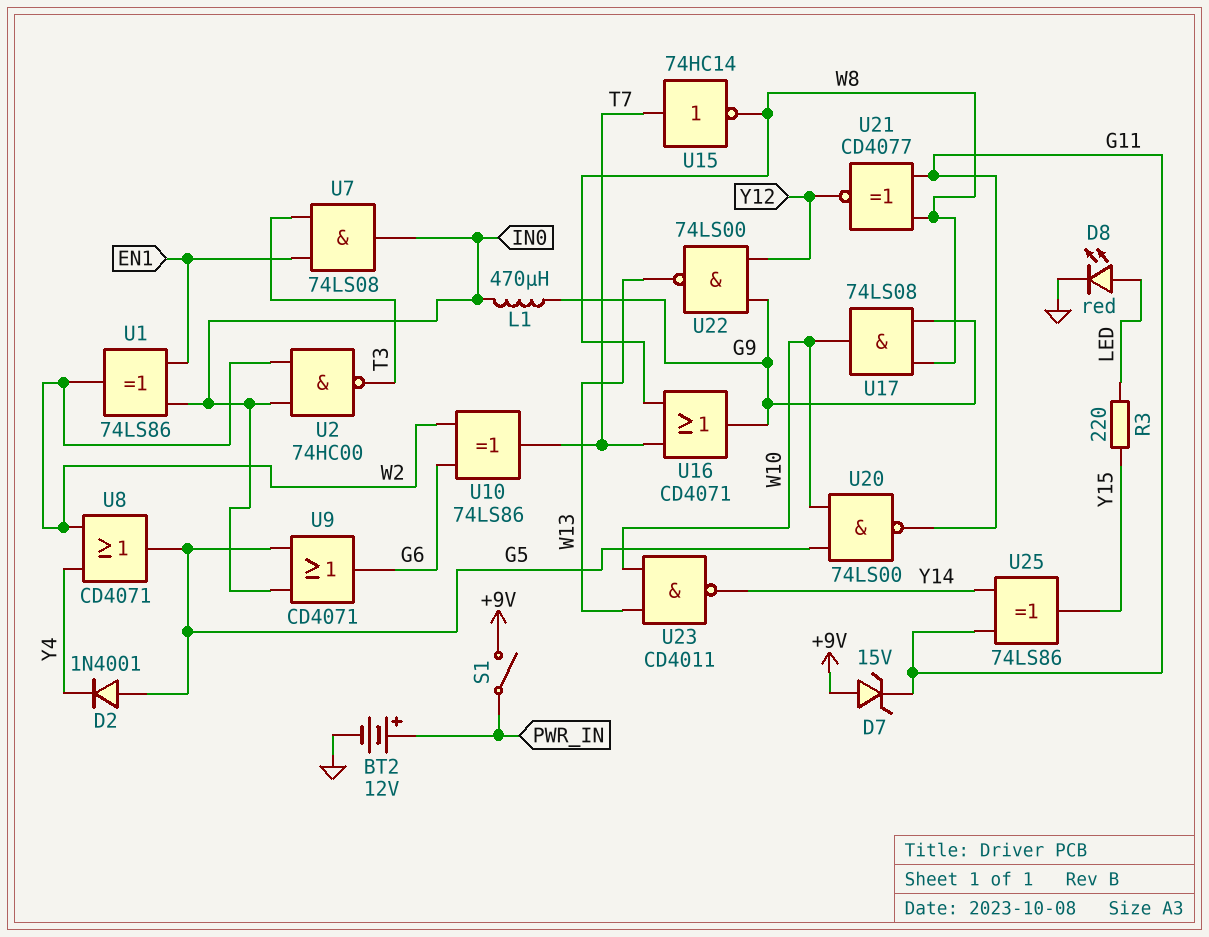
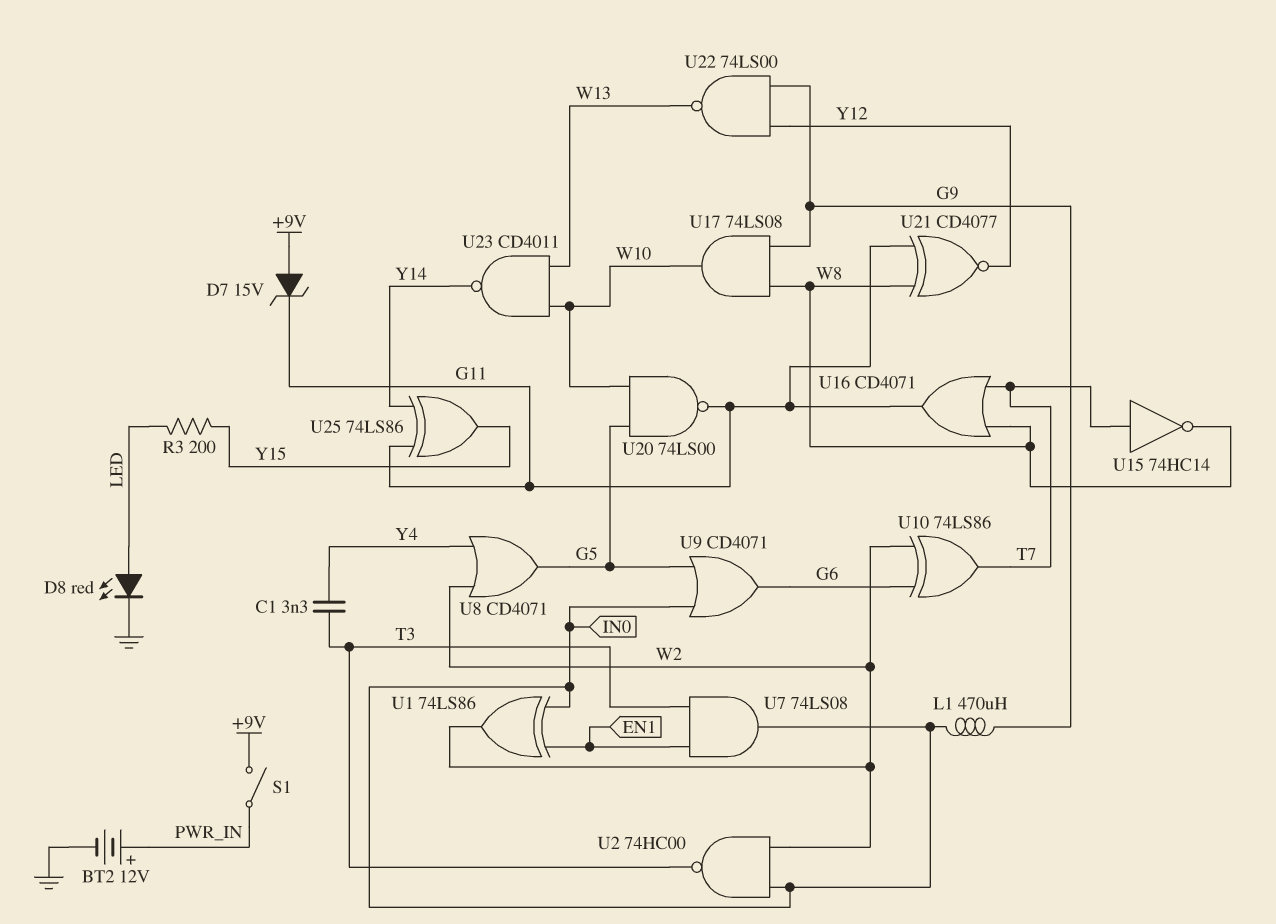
C1: none -> 3.3nF (T3, Y4)
D2: diode 1N4001 (A G5, K Y4) -> none
R3: 220 (LED, Y15) -> 200 (LED, Y15)
U16: OR CD4071 (in T7, in W8, out G9) -> OR CD4071 (in T7, in W8, out G11)

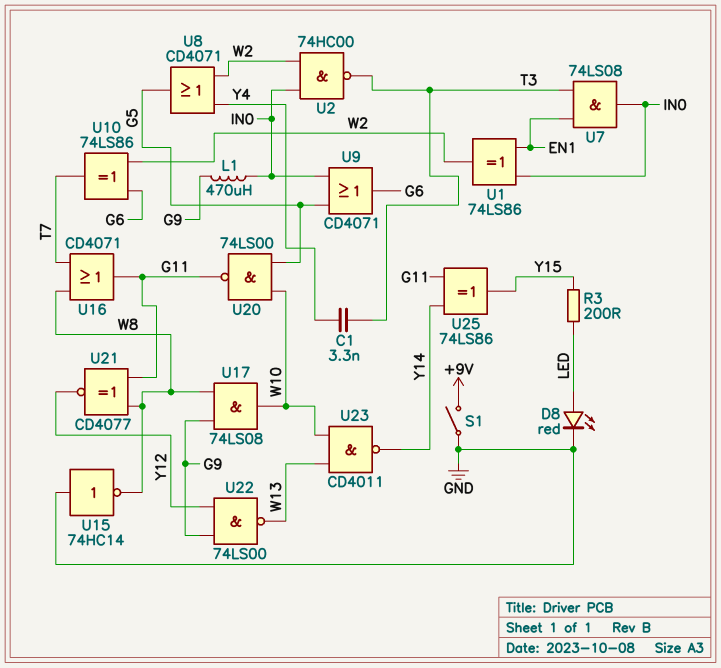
BT2: 12V (plus PWR_IN, minus GND) -> none
D7: zener 15V (A +9V, K G11) -> none
S1: switch (+9V, PWR_IN) -> switch (+9V, GND)
U15: NOT 74HC14 (in T7, out W8) -> NOT 74HC14 (in GND, out W8)

